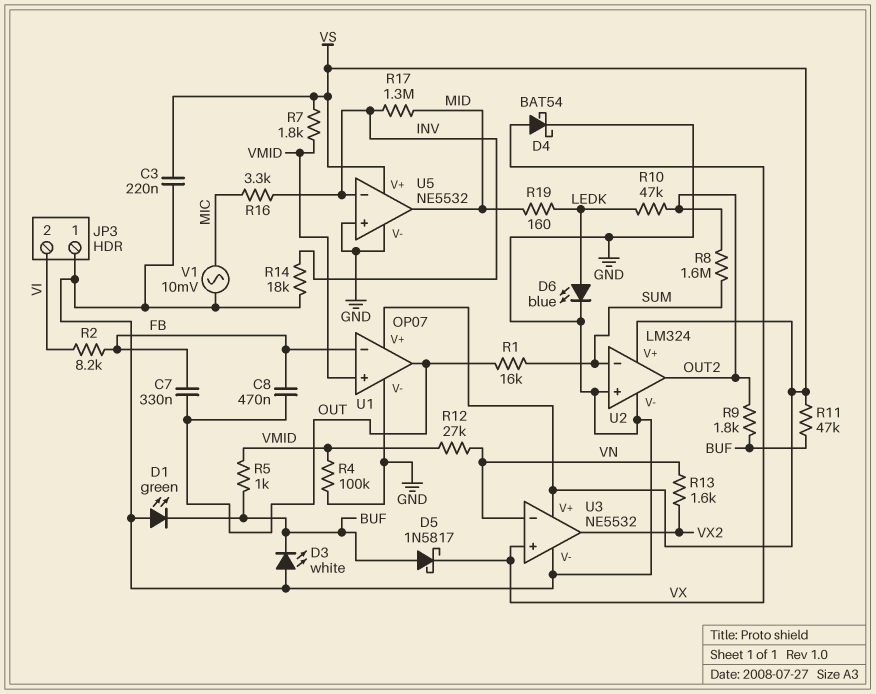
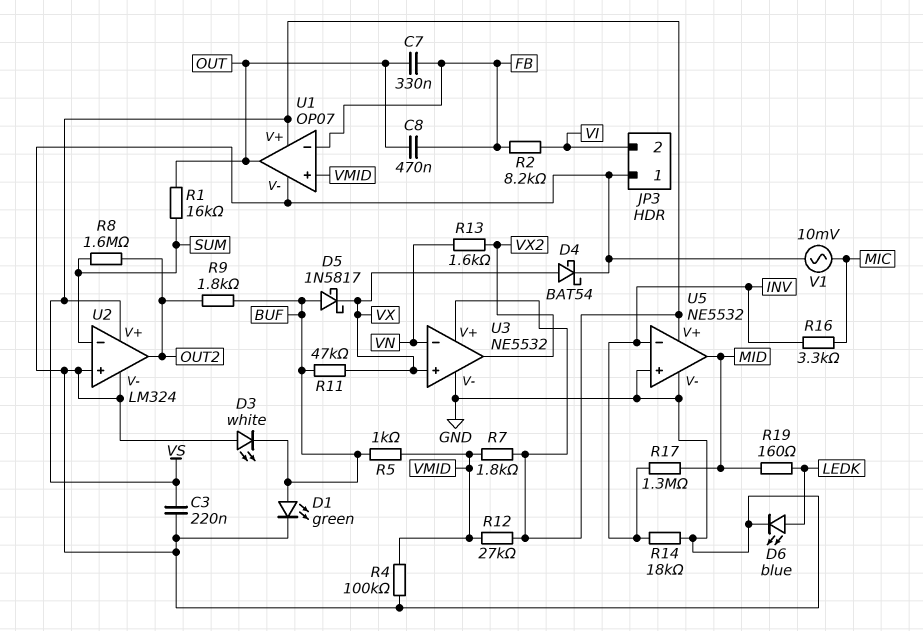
D1: LED green (A GND, K BUF) -> LED green (A BUF, K GND)
R10: 47k (LEDK, OUT2) -> none
R11: 47k (BUF, VS) -> 47k (BUF, VX)
R12: 27k (VMID, VN) -> 27k (VMID, VS)

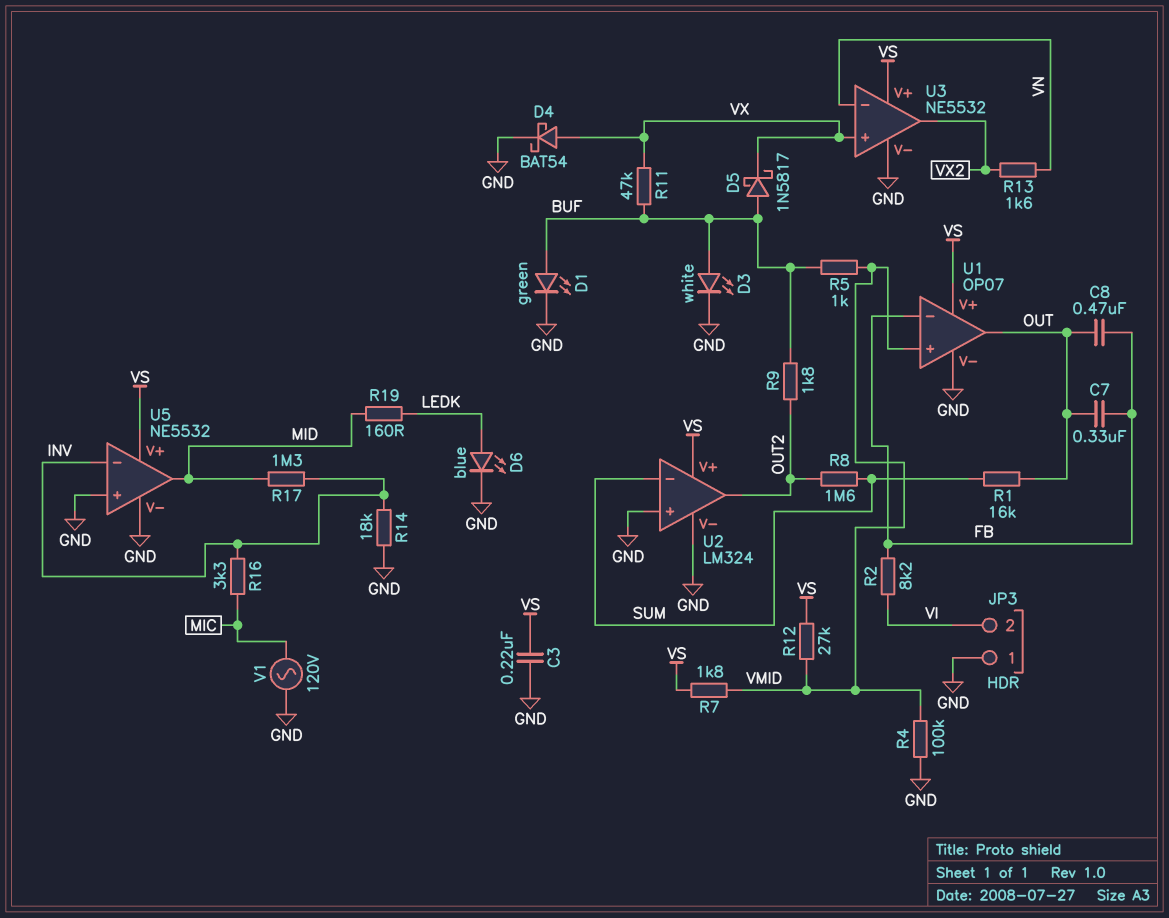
D3: LED white (A GND, K BUF) -> LED white (A BUF, K GND)
V1: AC 10mV (GND, MIC) -> AC 120V (GND, MIC)

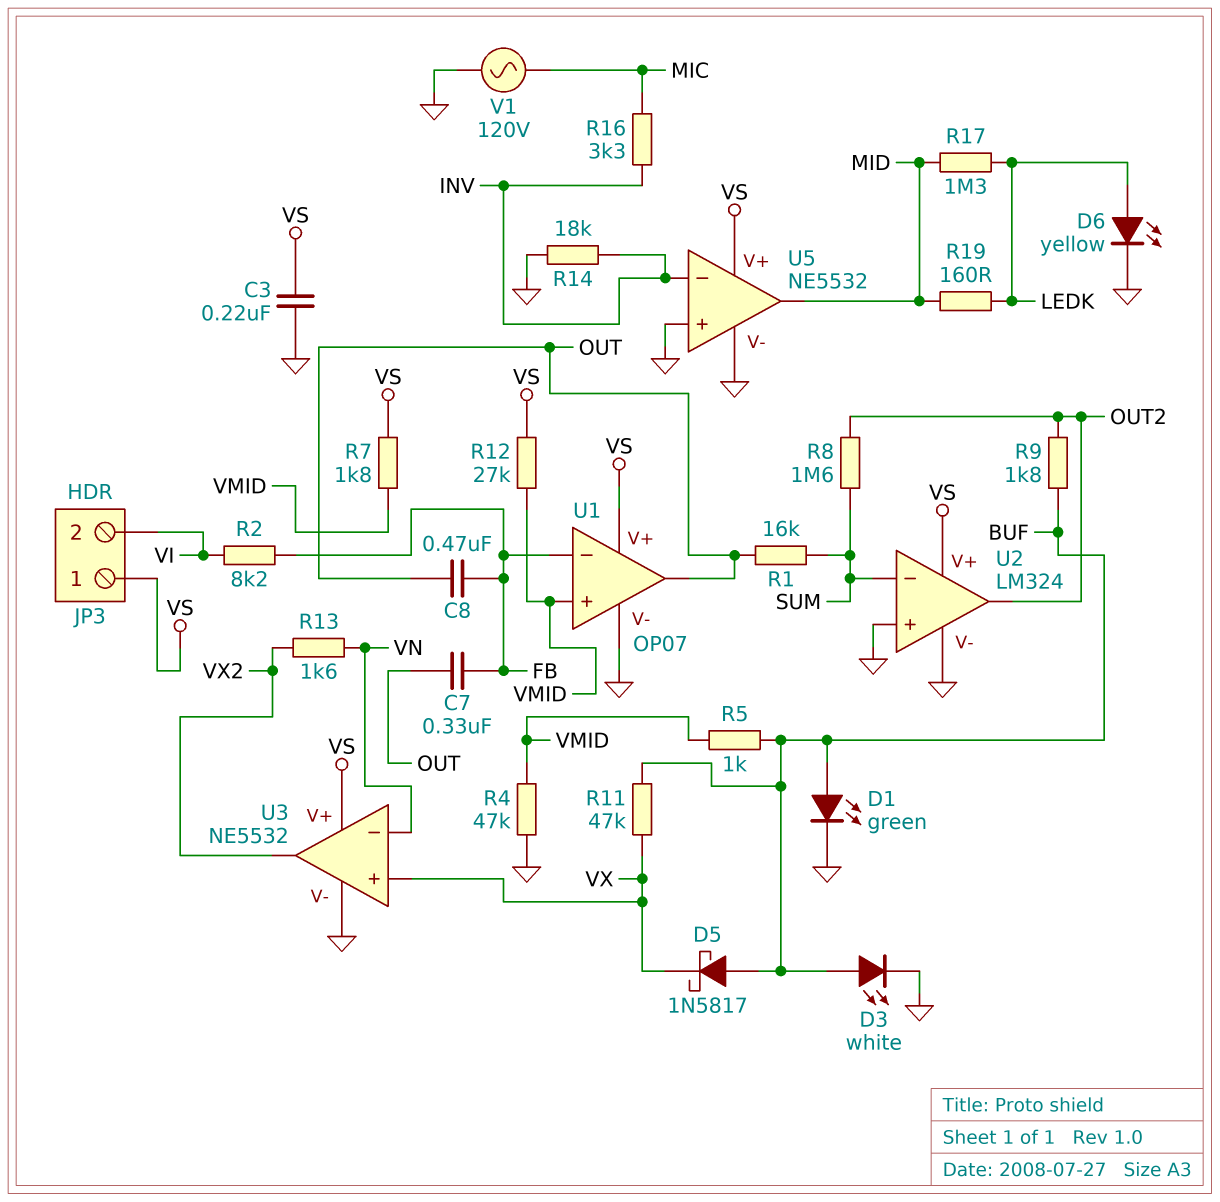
D4: schottky BAT54 (A VX, K GND) -> none
D6: LED blue (A LEDK, K GND) -> LED yellow (A LEDK, K GND)
JP3 pin 1: GND -> VS
R4: 100k (GND, VMID) -> 47k (GND, VMID)
R17: 1.3M (INV, MID) -> 1.3M (LEDK, MID)

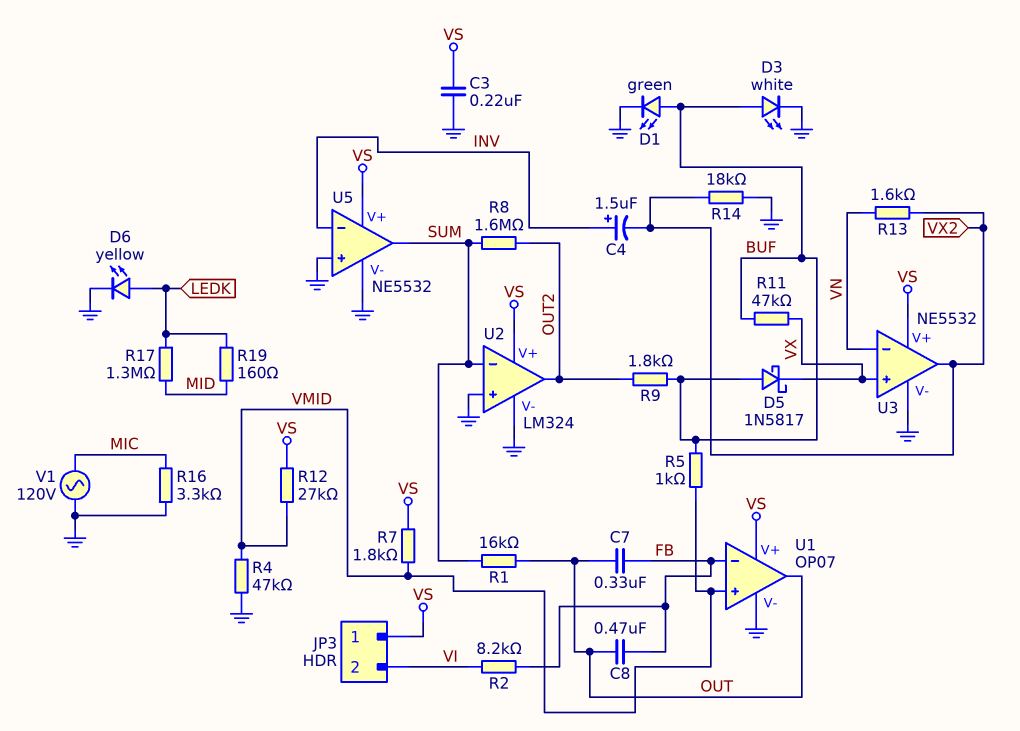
C4: none -> 1.5uF (plus INV, minus VX2)
R14: 18k (GND, INV) -> 18k (GND, VX2)
R16: 3.3k (INV, MIC) -> 3.3k (GND, MIC)
U5 pin out: MID -> SUM

